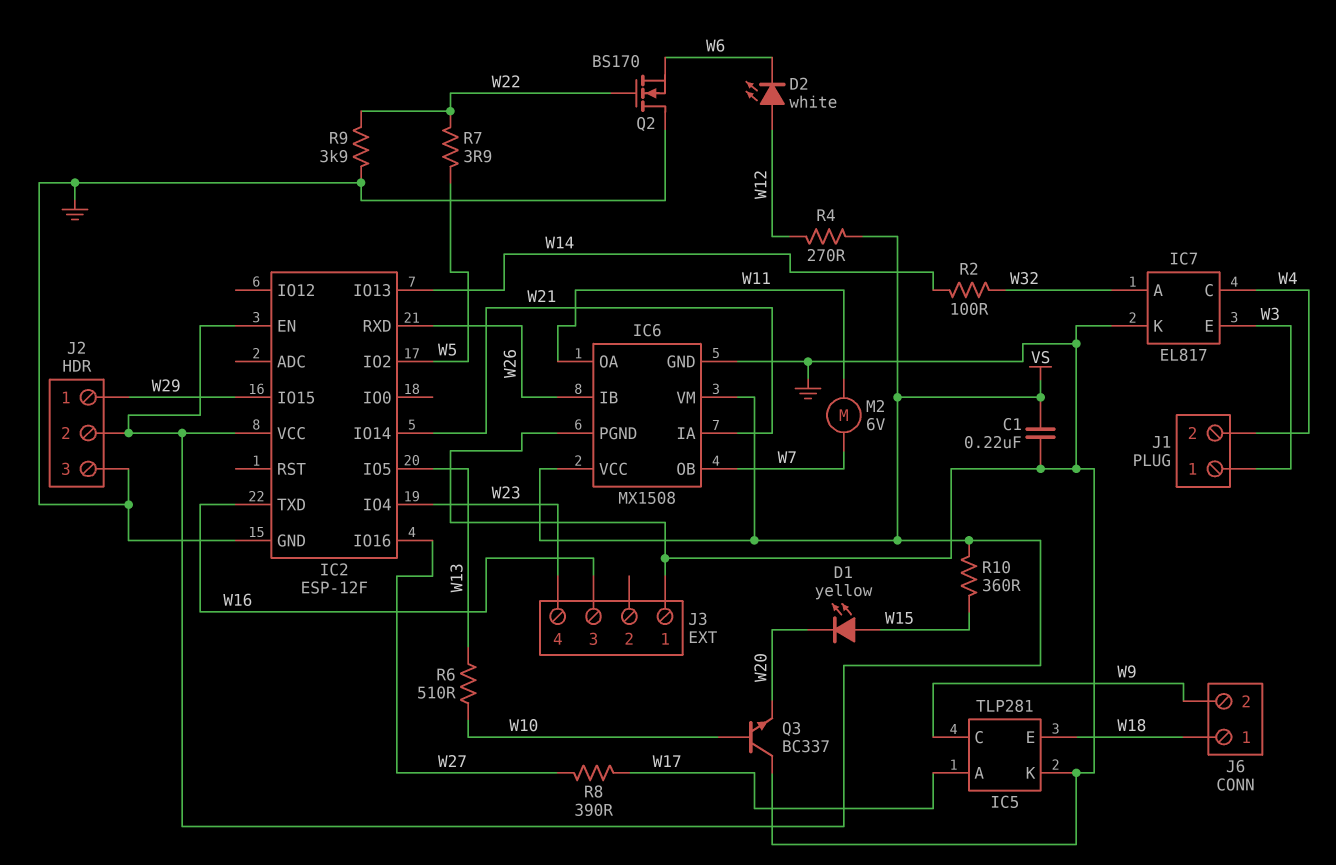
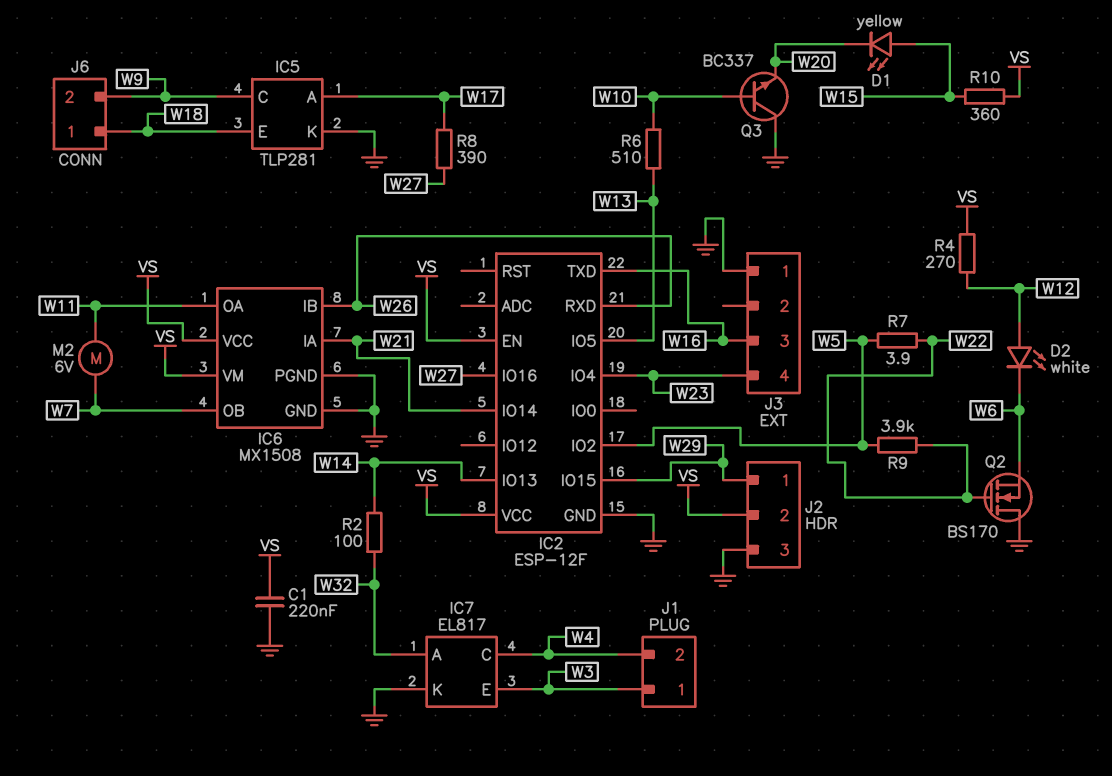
R9: 3.9k (GND, W22) -> 3.9k (W5, W22)

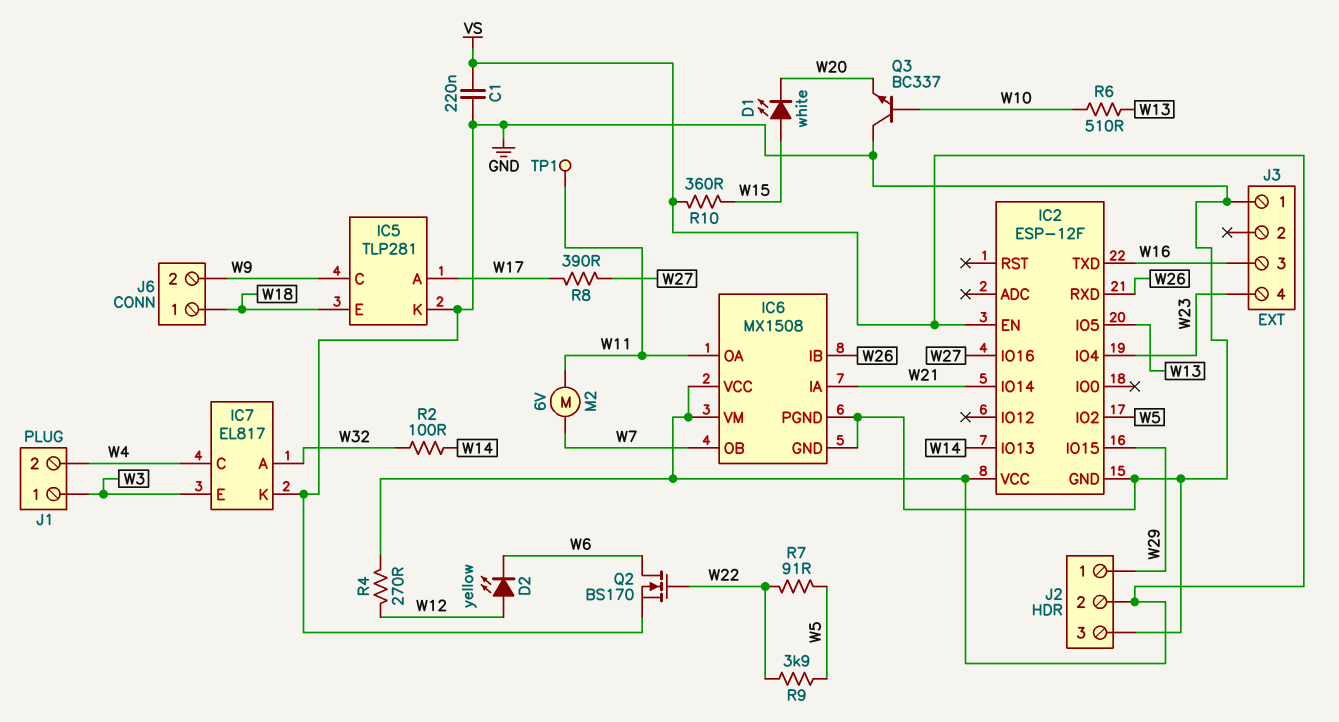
D1: LED yellow (A W15, K W20) -> LED white (A W15, K W20)
D2: LED white (A W12, K W6) -> LED yellow (A W12, K W6)
Q2: NMOS BS170 (G W22, D GND, S W6) -> NMOS BS170 (G W22, D W6, S GND)
R7: 3.9 (W5, W22) -> 91 (W5, W22)
TP1: none -> test point (W11)

